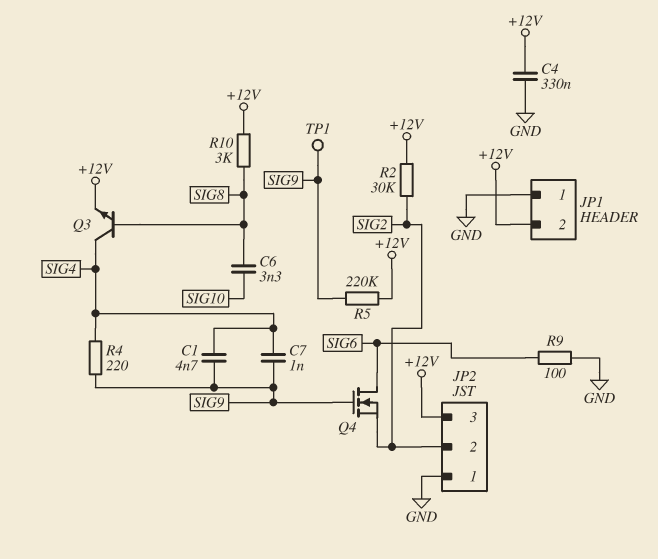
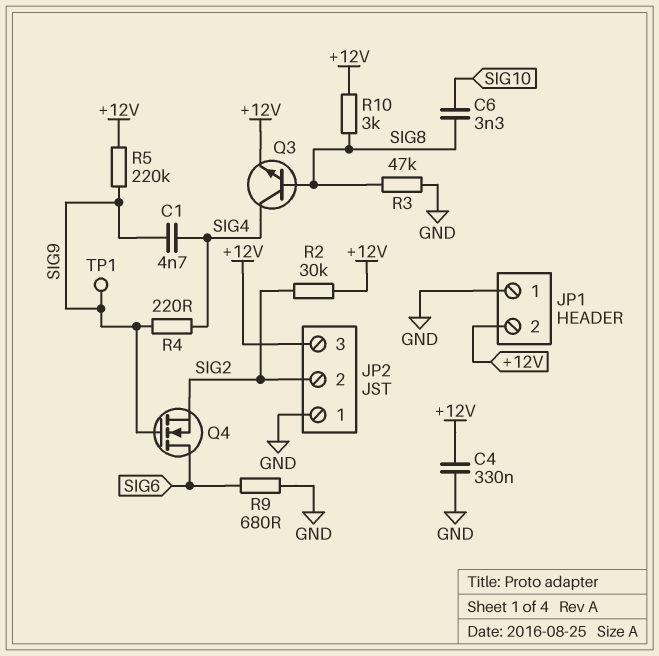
C7: 1nF (SIG4, SIG9) -> none
R3: none -> 47k (GND, SIG8)
R9: 100 (GND, SIG6) -> 680 (GND, SIG6)

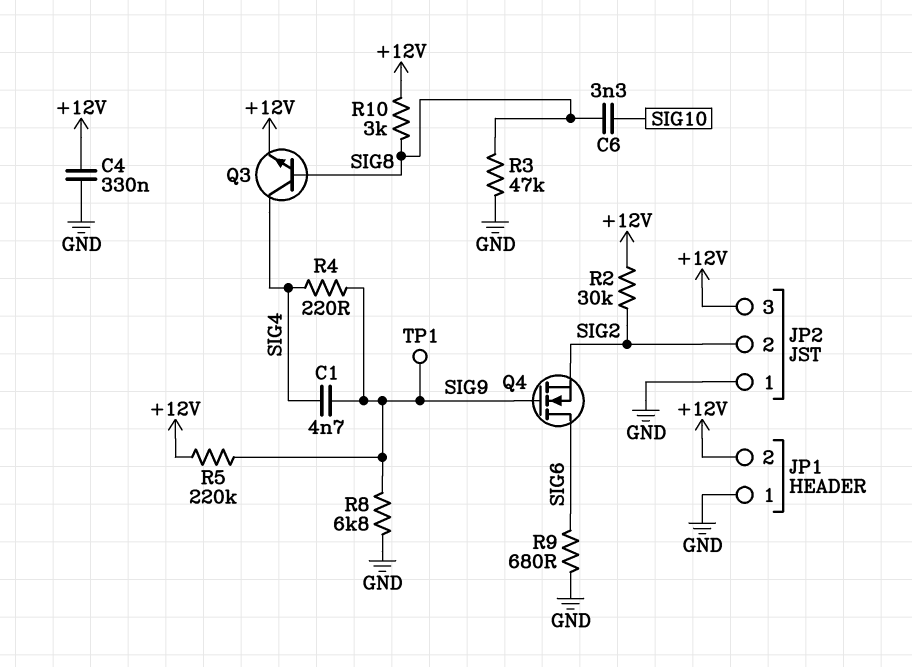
R8: none -> 6.8k (GND, SIG9)

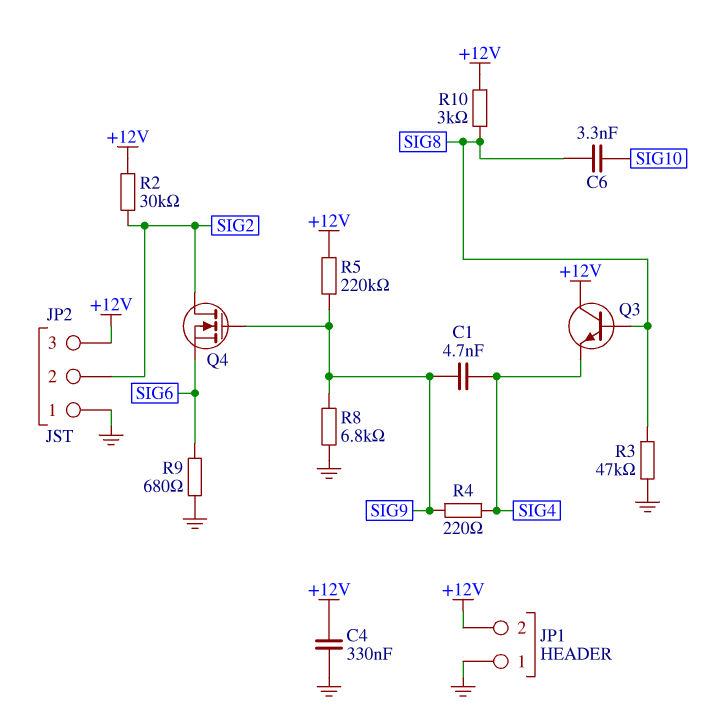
Q3: NPN (B SIG8, C SIG4, E +12V) -> NPN (B SIG8, C +12V, E SIG4)
Q4: NMOS (G SIG9, D SIG6, S SIG2) -> NMOS (G SIG9, D SIG2, S SIG6)
TP1: test point (SIG9) -> none

